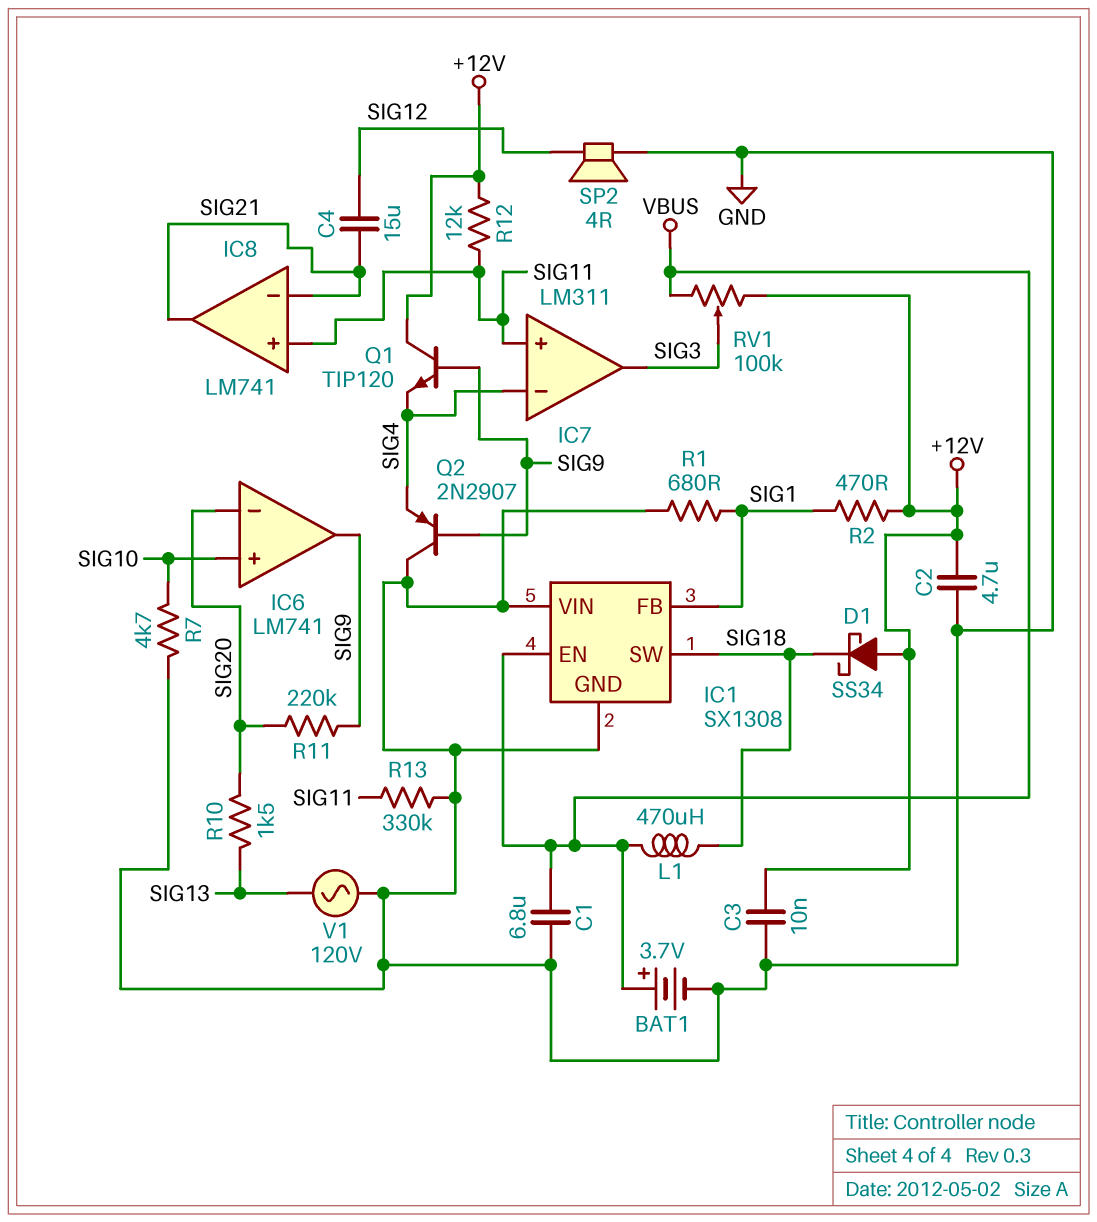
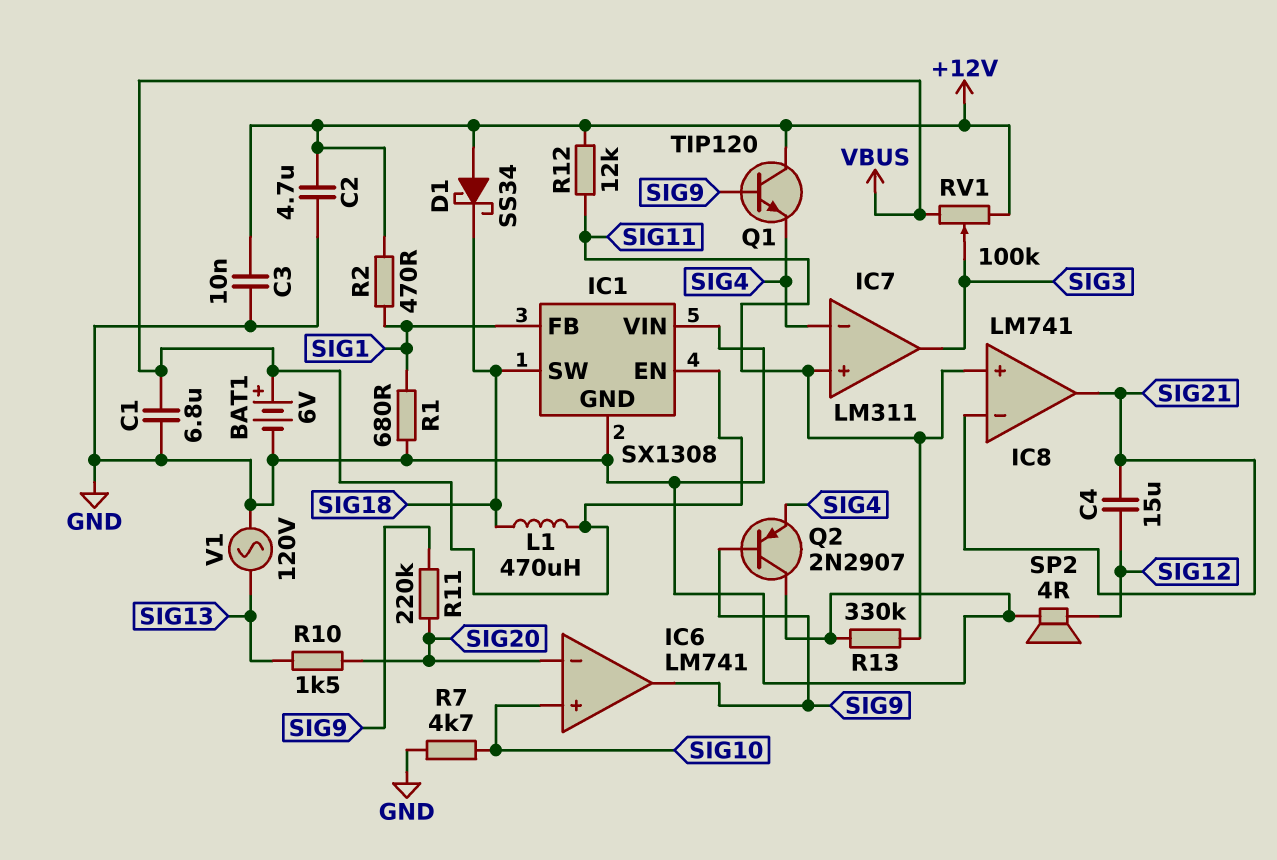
BAT1: 3.7V (plus VBUS, minus GND) -> 6V (plus VBUS, minus GND)

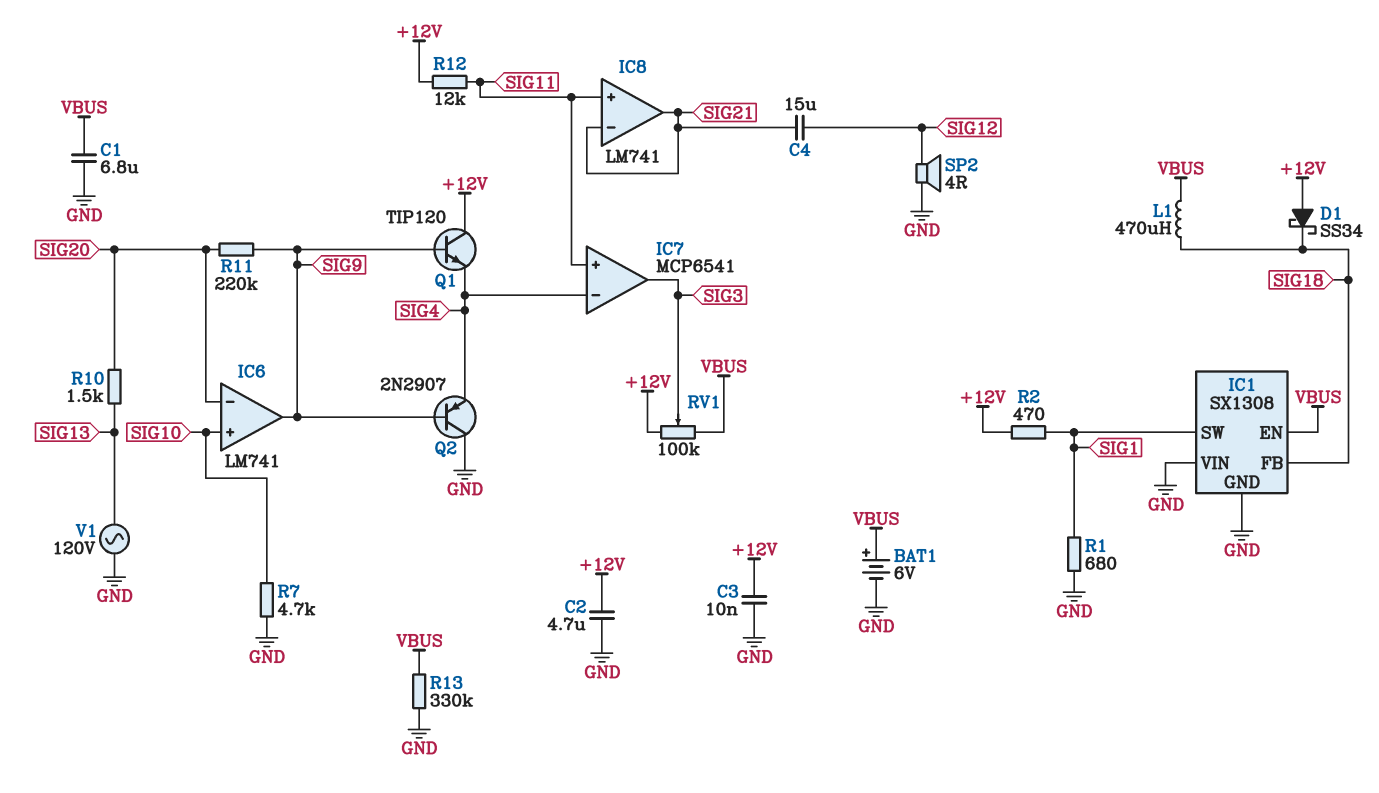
IC1 pin FB: SIG1 -> SIG18
IC1 pin SW: SIG18 -> SIG1
IC7: LM311 -> MCP6541
R13: 330k (GND, SIG11) -> 330k (GND, VBUS)

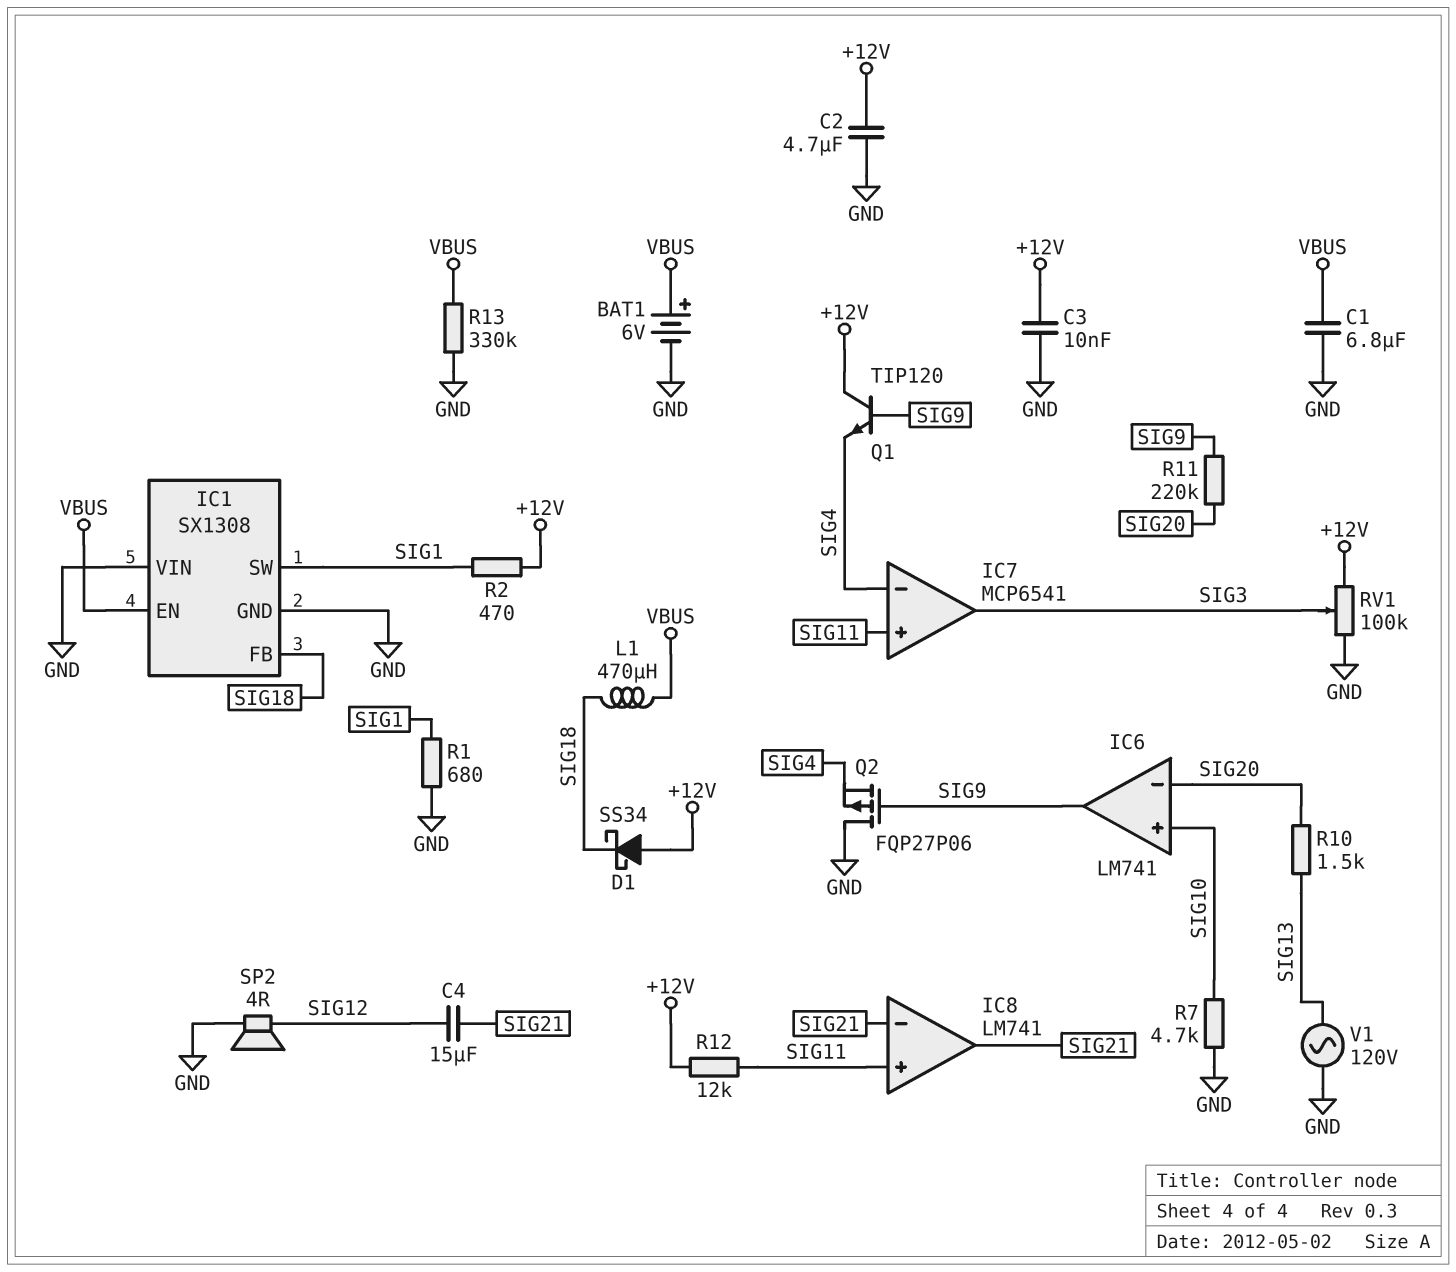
Q2: PNP 2N2907 (B SIG9, C GND, E SIG4) -> PMOS FQP27P06 (G SIG9, D GND, S SIG4)
RV1: 100k (+12V, VBUS, wiper SIG3) -> 100k (+12V, GND, wiper SIG3)

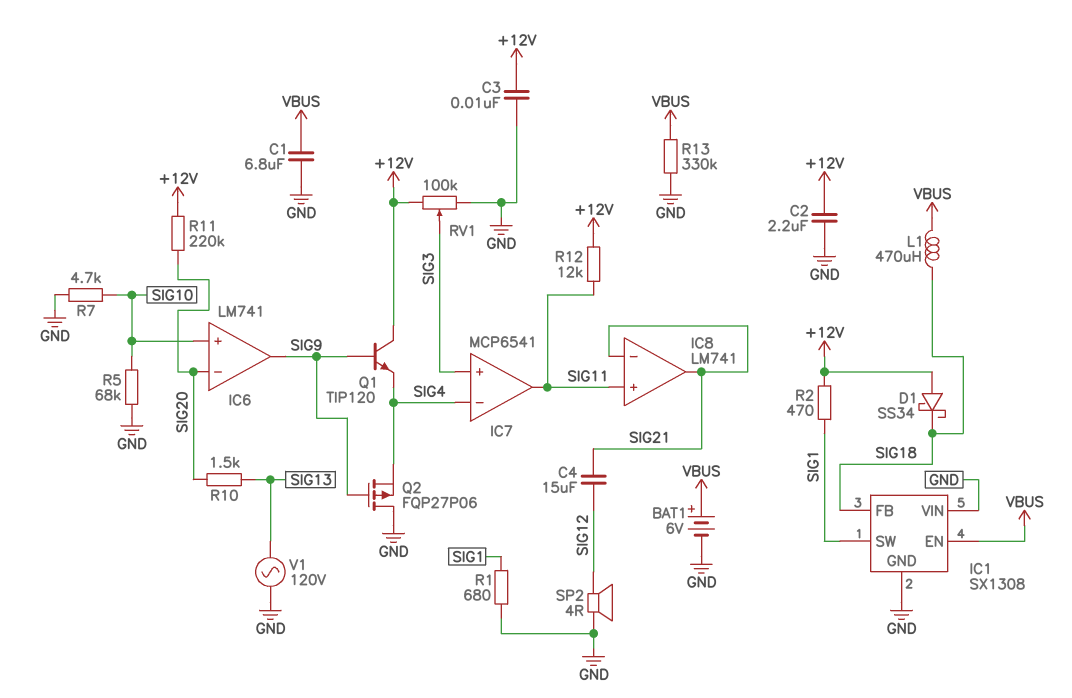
C2: 4.7uF (+12V, GND) -> 2.2uF (+12V, GND)
IC7 pin in+: SIG11 -> SIG3
IC7 pin out: SIG3 -> SIG11
R5: none -> 68k (GND, SIG10)
R11: 220k (SIG9, SIG20) -> 220k (+12V, SIG20)

